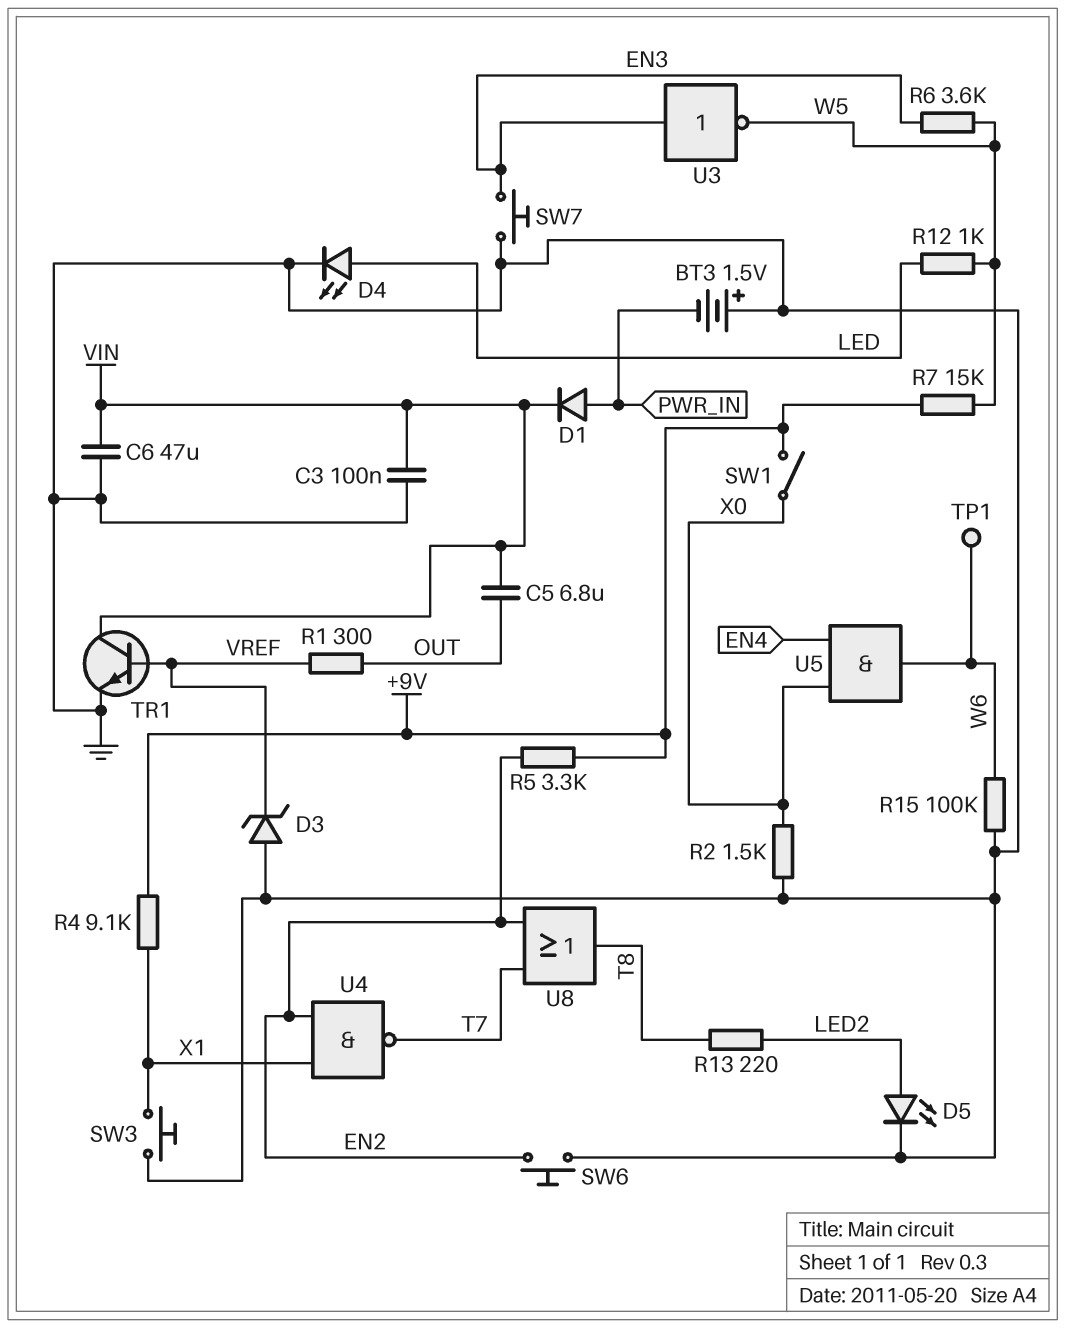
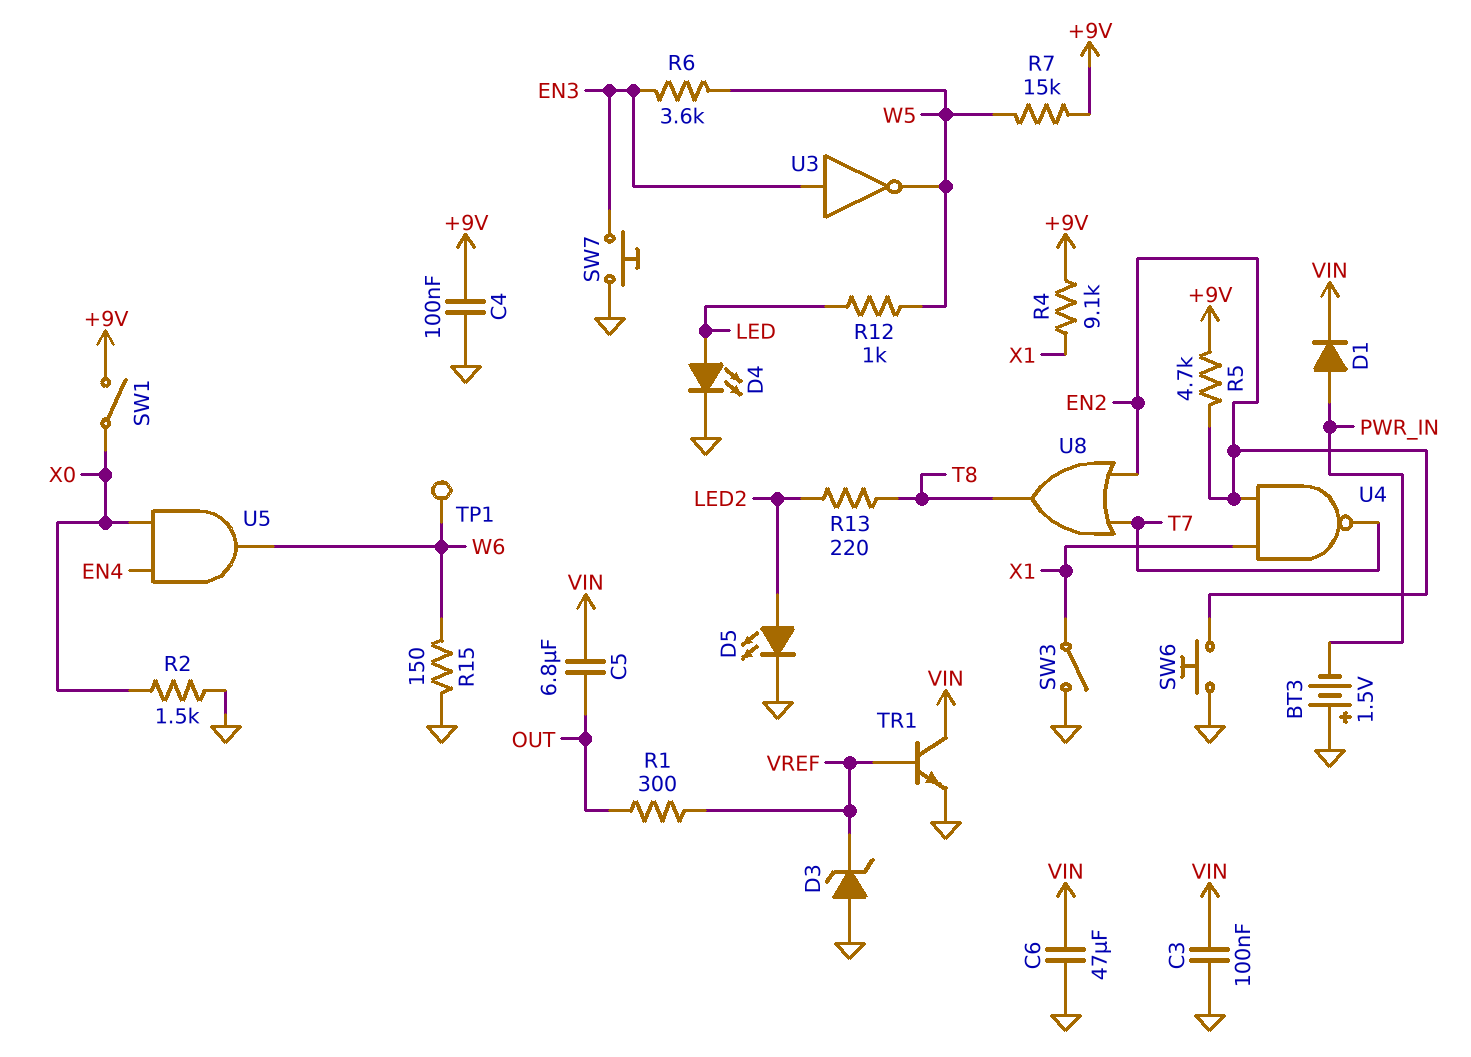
C4: none -> 100nF (+9V, GND)
R5: 3.3k (+9V, EN2) -> 4.7k (+9V, EN2)
R15: 100k (GND, W6) -> 150 (GND, W6)
SW3: button (GND, X1) -> switch (GND, X1)

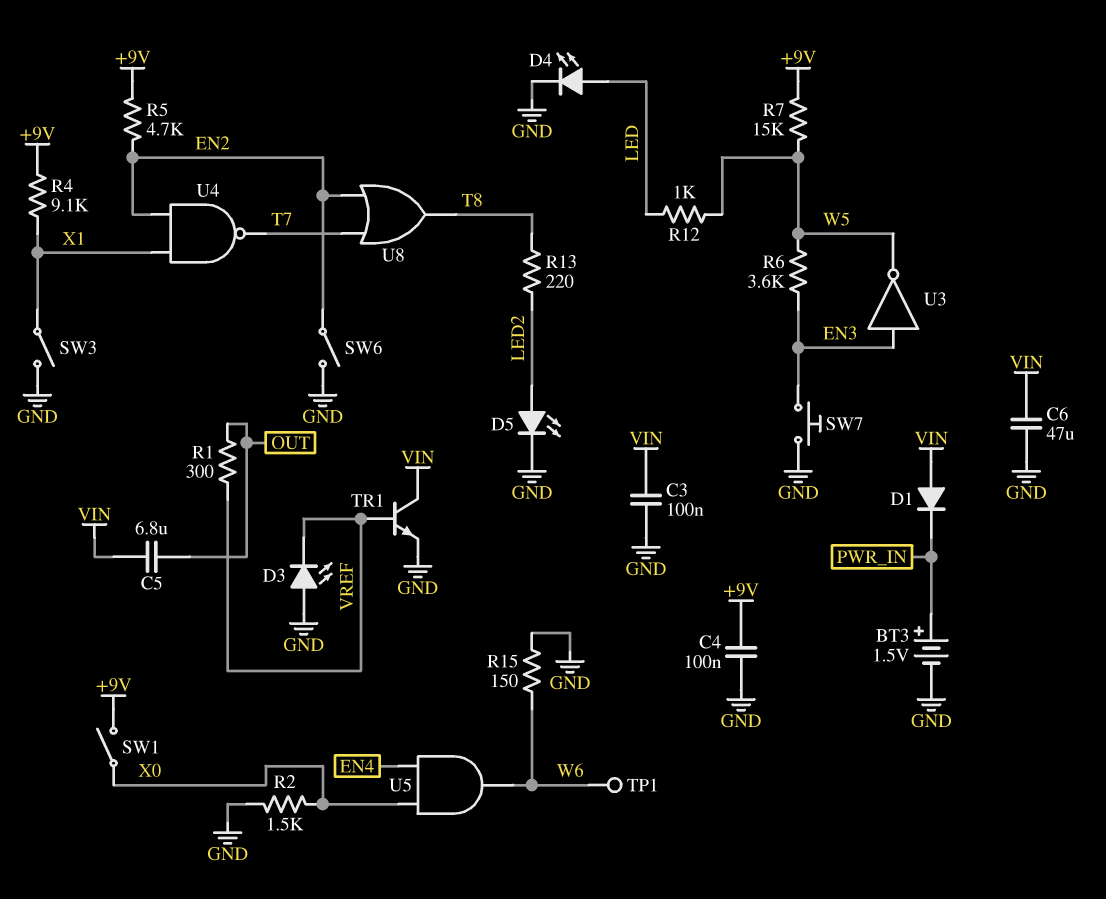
BT3: 1.5V (plus GND, minus PWR_IN) -> 1.5V (plus PWR_IN, minus GND)
D1: diode (A PWR_IN, K VIN) -> diode (A VIN, K PWR_IN)
D3: zener (A GND, K VREF) -> LED (A GND, K VREF)
SW6: button (EN2, GND) -> switch (EN2, GND)

